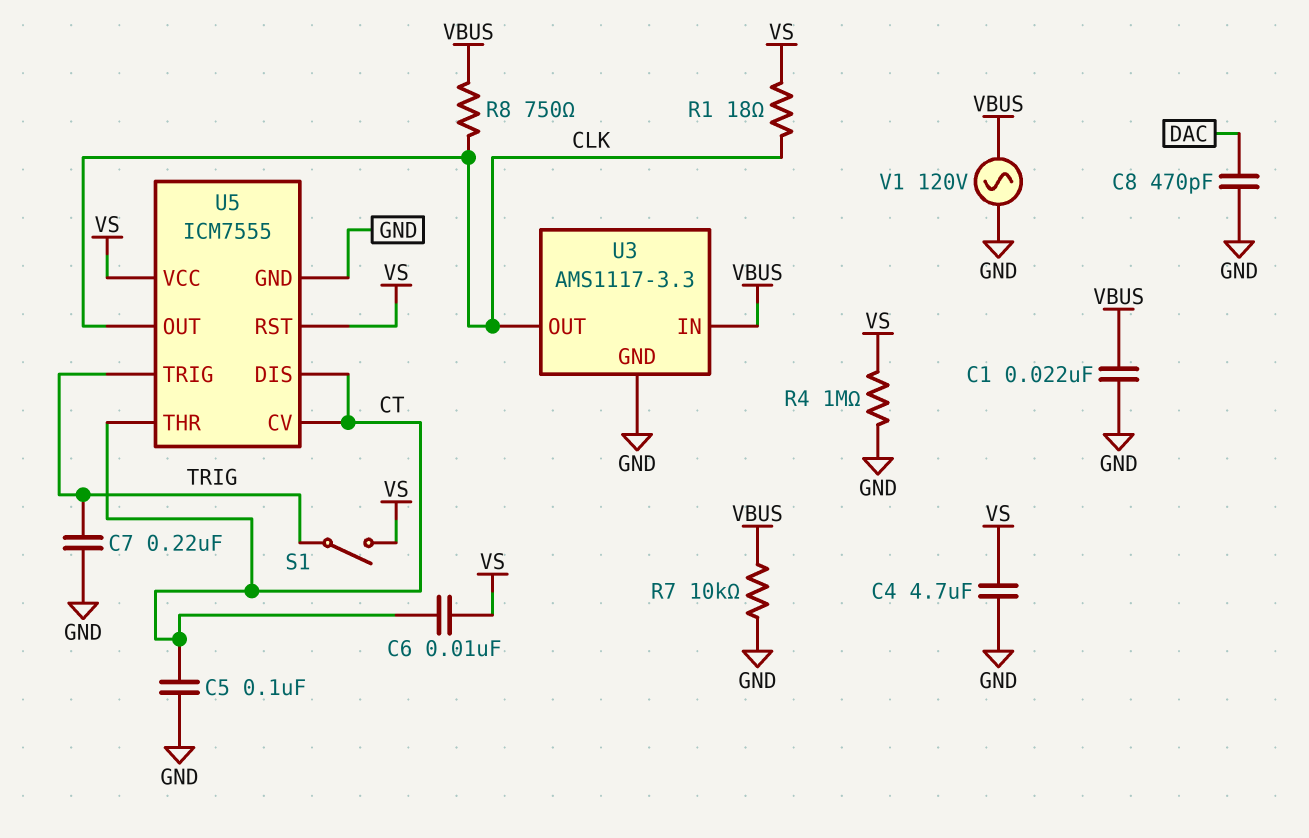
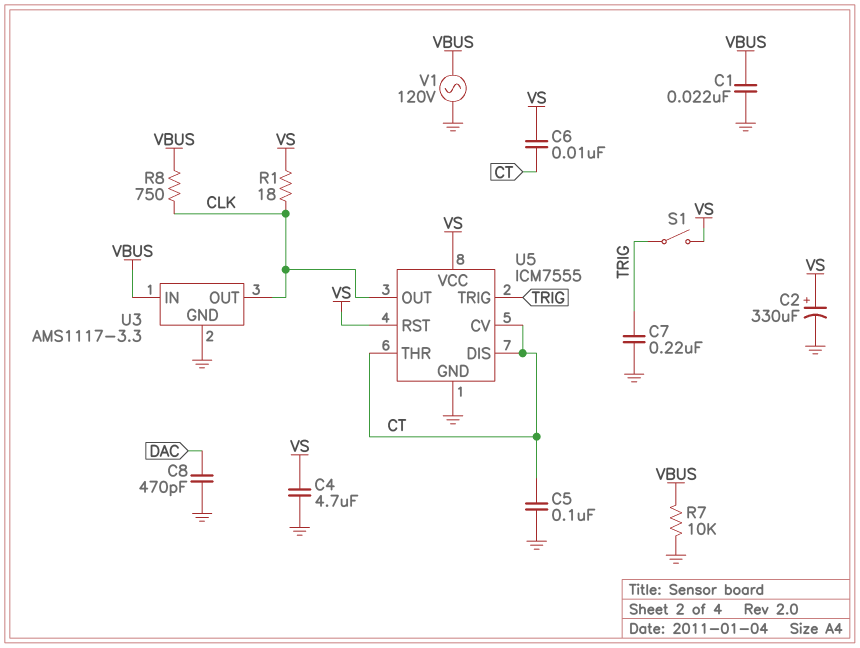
C2: none -> 330uF (plus VS, minus GND)
R4: 1M (GND, VS) -> none

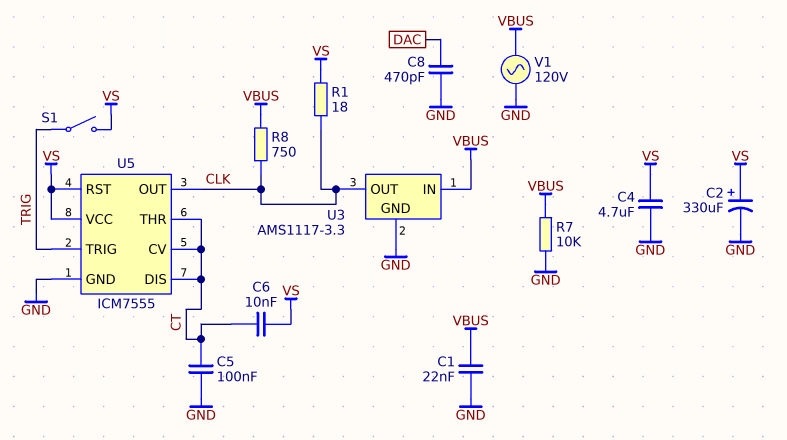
C7: 220nF (GND, TRIG) -> none

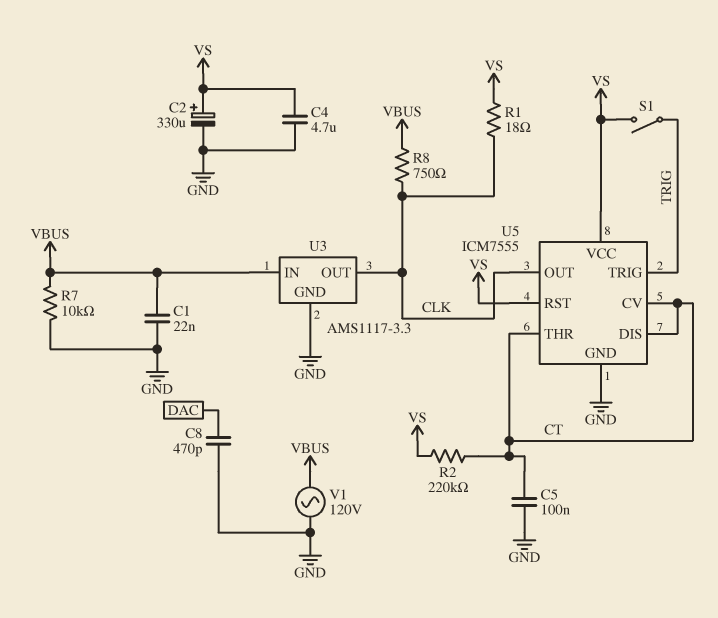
C6: 10nF (CT, VS) -> none
R2: none -> 220k (CT, VS)

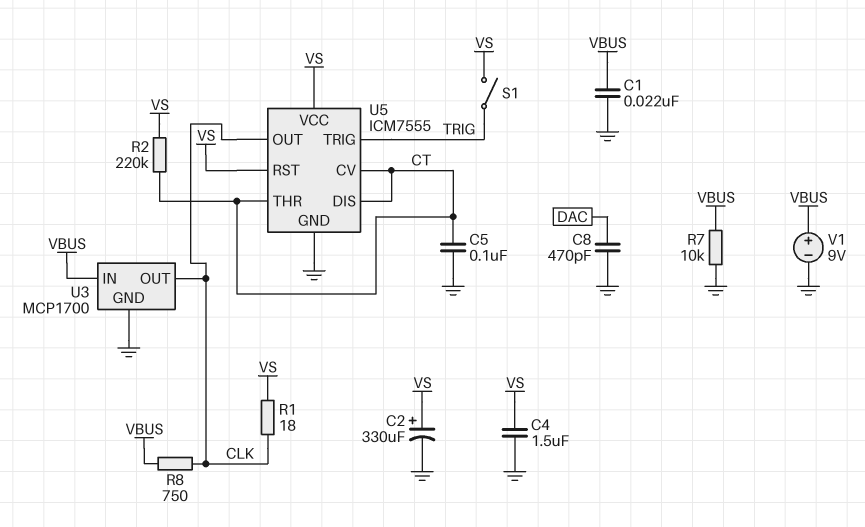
C4: 4.7uF (GND, VS) -> 1.5uF (GND, VS)
U3: AMS1117-3.3 -> MCP1700
V1: AC 120V (GND, VBUS) -> 9V (plus VBUS, minus GND)

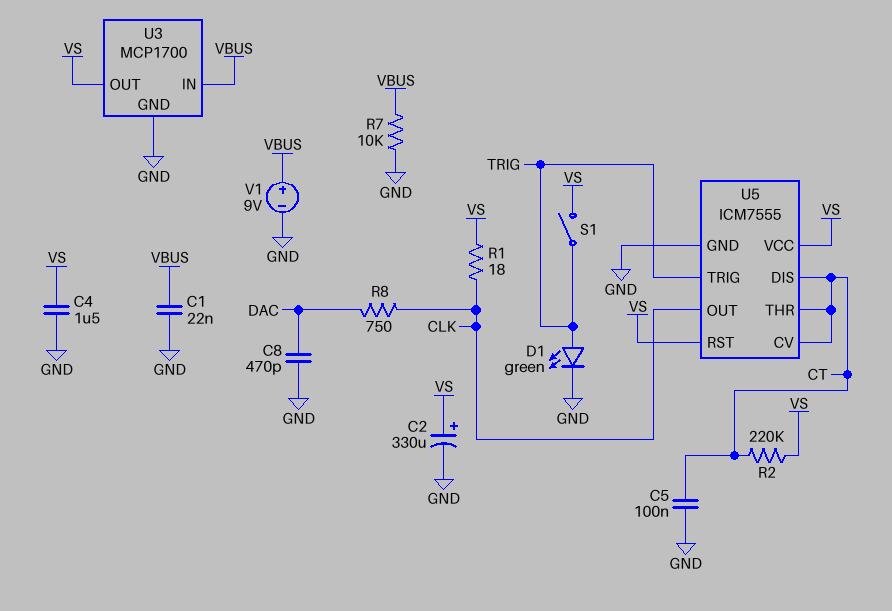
D1: none -> LED green (A TRIG, K GND)
R8: 750 (CLK, VBUS) -> 750 (CLK, DAC)
U3 pin OUT: CLK -> VS

